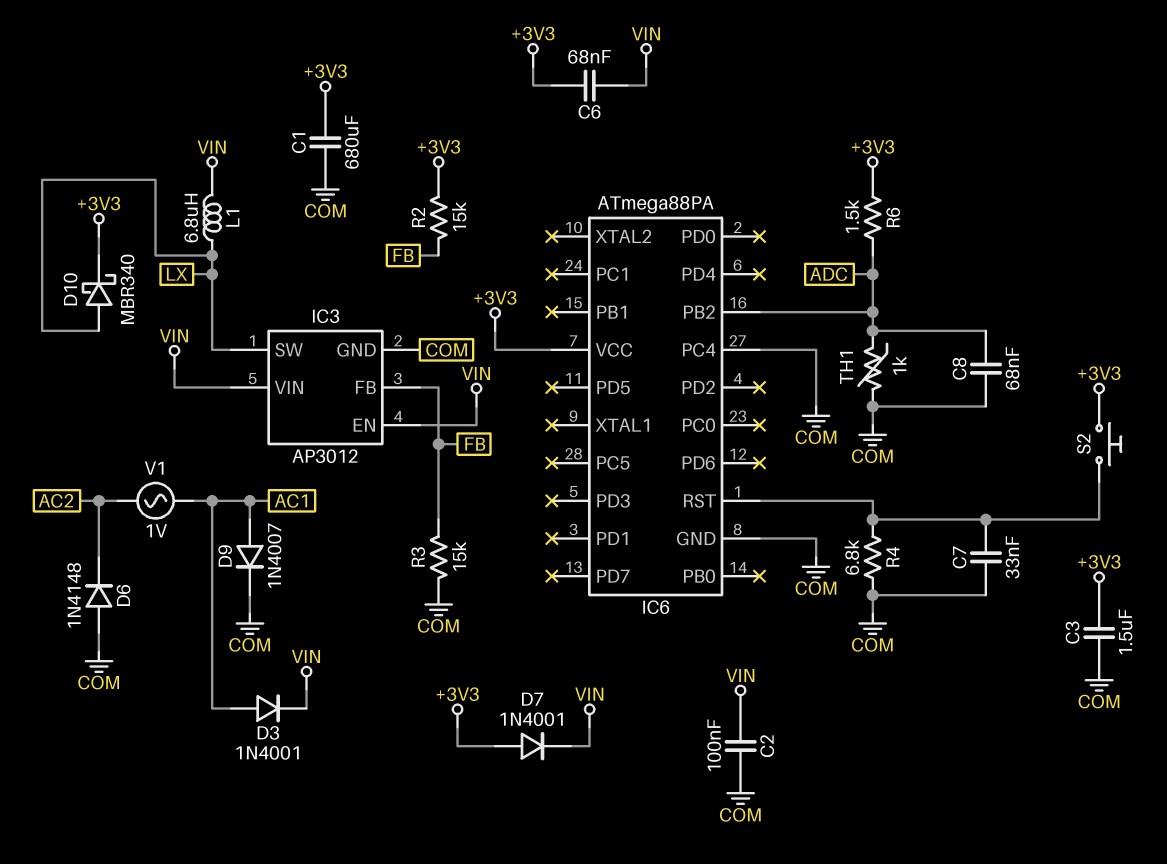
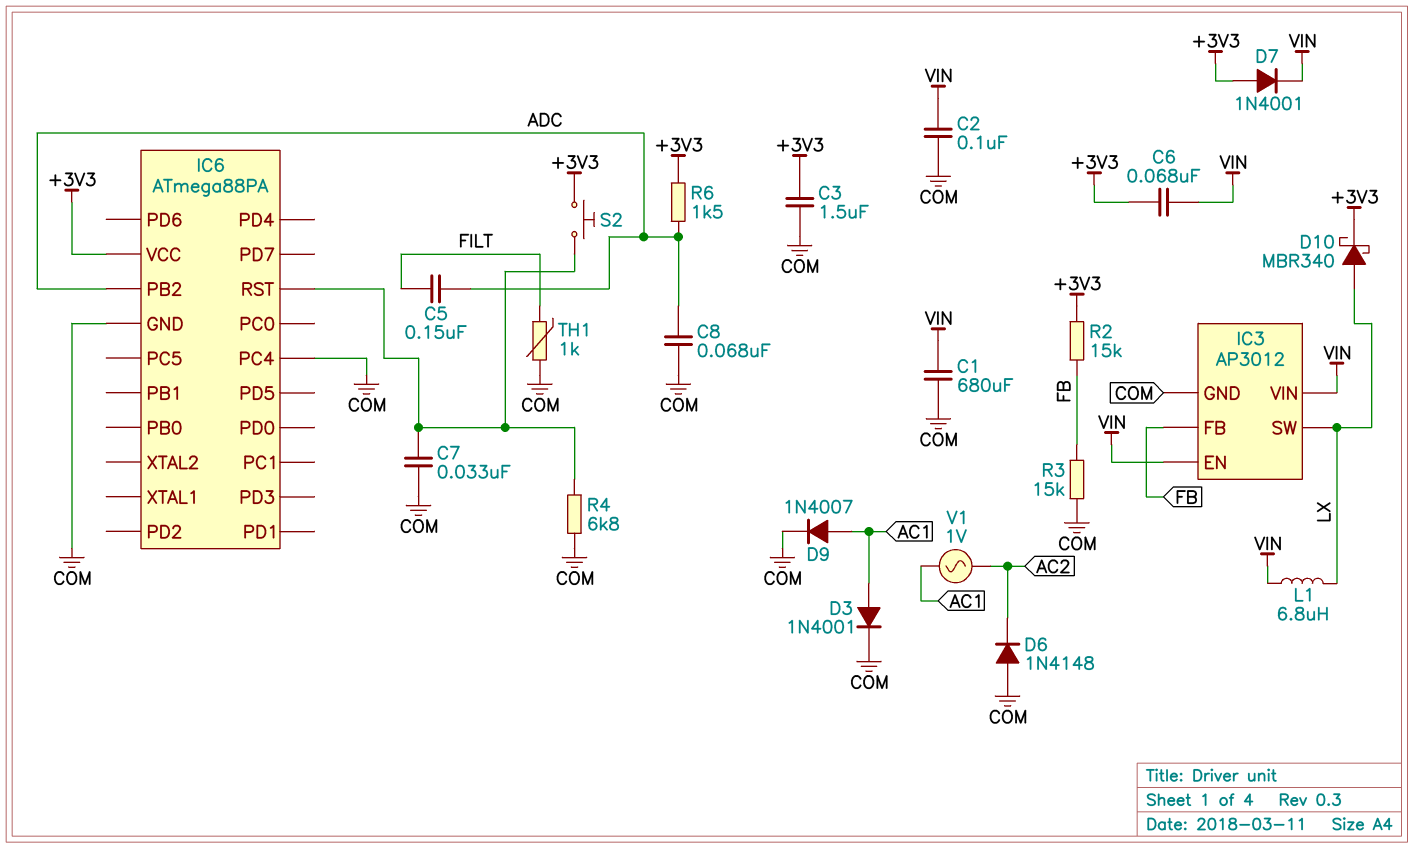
C1: 680uF (+3V3, COM) -> 680uF (COM, VIN)
C5: none -> 150nF (ADC, FILT)
D3: diode 1N4001 (A AC1, K VIN) -> diode 1N4001 (A AC1, K COM)
TH1: 1k (ADC, COM) -> 1k (COM, FILT)

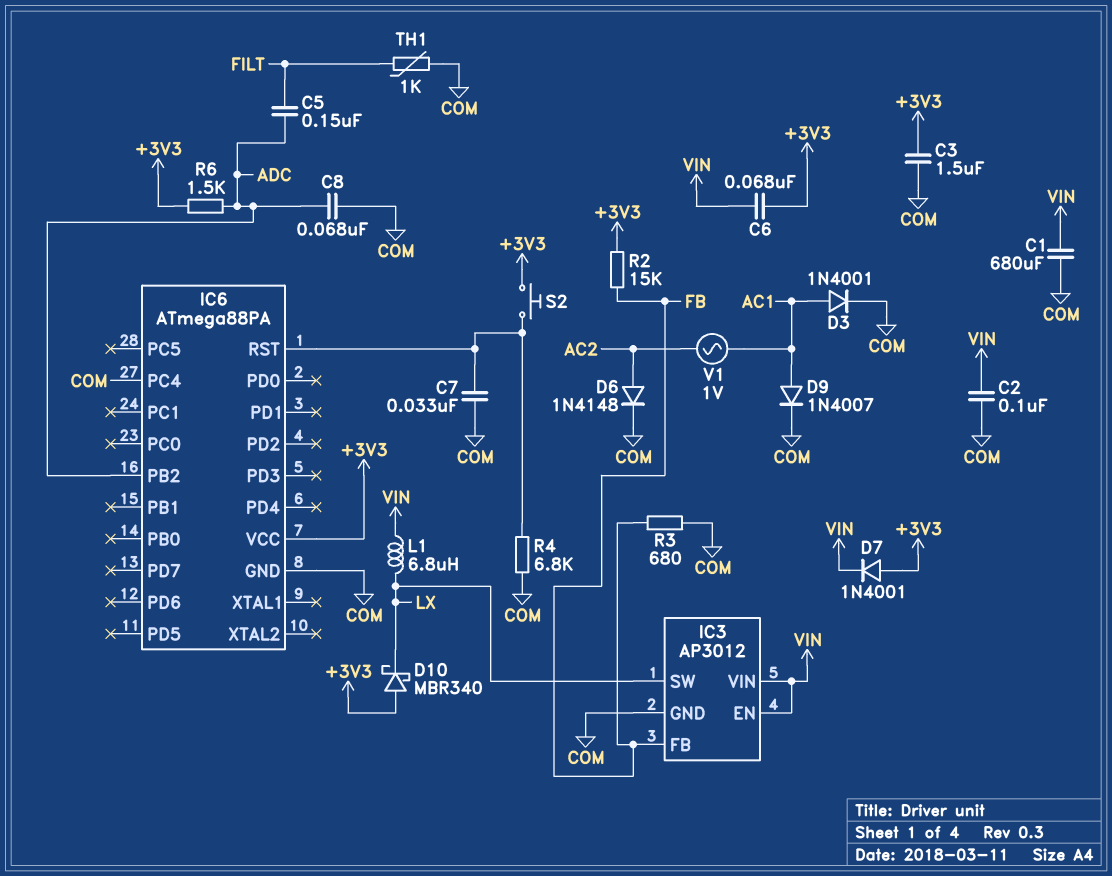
D6: diode 1N4148 (A COM, K AC2) -> diode 1N4148 (A AC2, K COM)
D10: schottky MBR340 (A LX, K +3V3) -> schottky MBR340 (A +3V3, K LX)
R3: 15k (COM, FB) -> 680 (COM, FB)

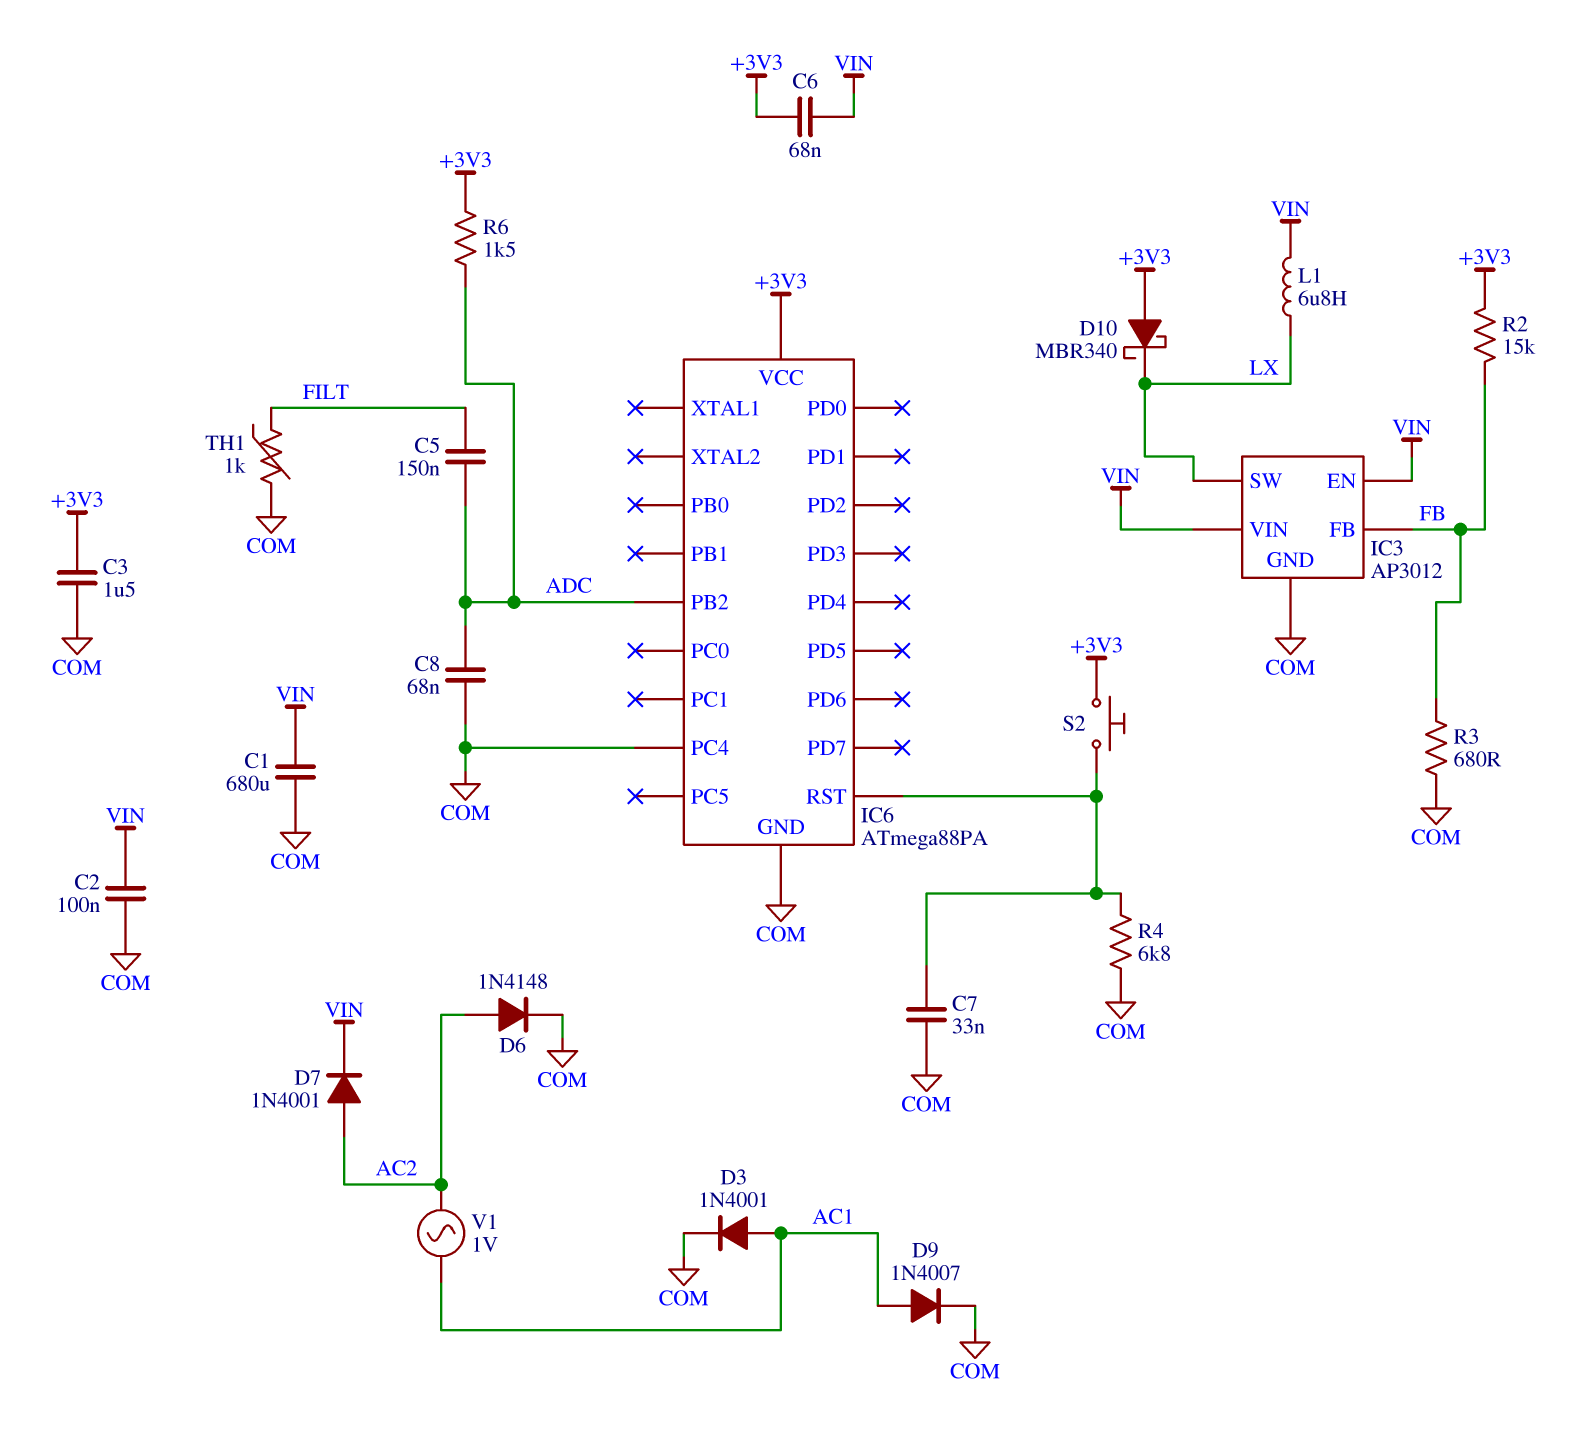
D7: diode 1N4001 (A +3V3, K VIN) -> diode 1N4001 (A AC2, K VIN)

